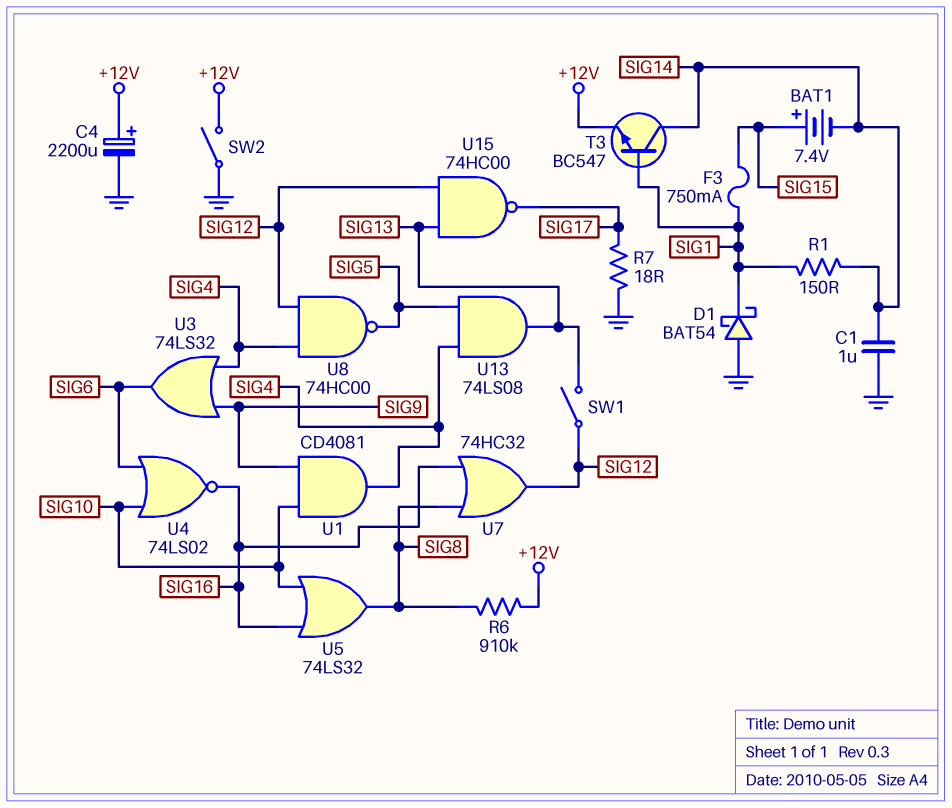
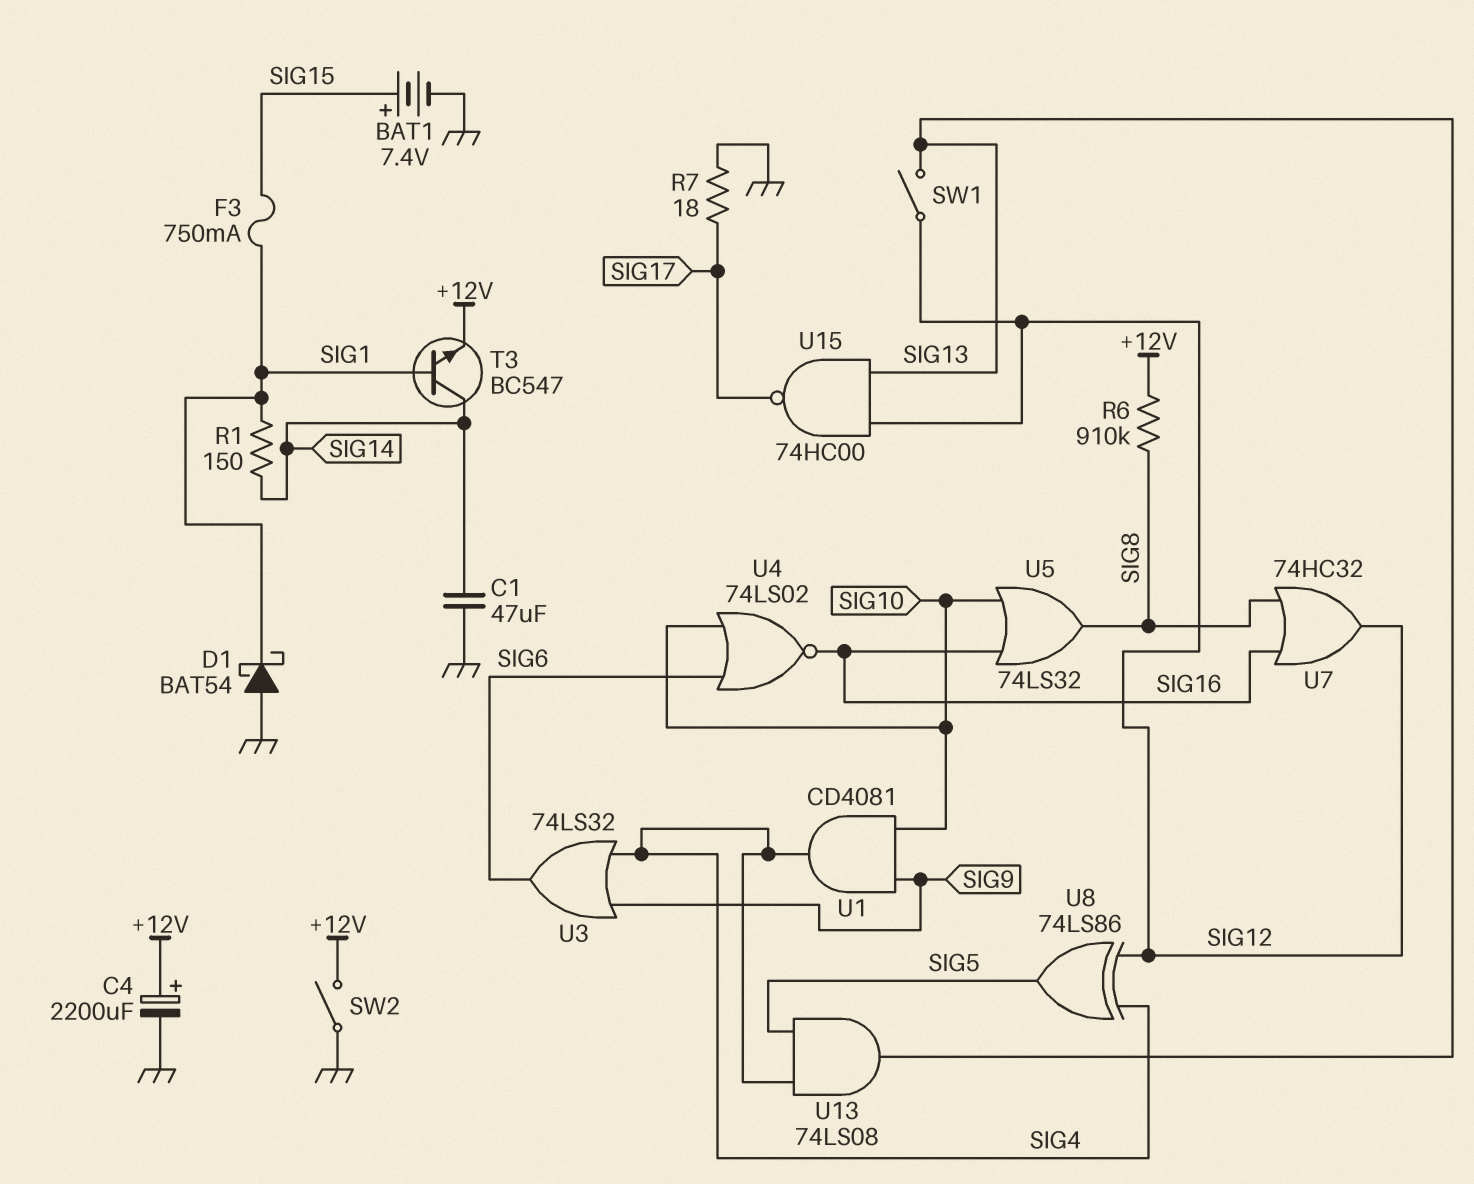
BAT1: 7.4V (plus SIG15, minus SIG14) -> 7.4V (plus SIG15, minus GND)
C1: 1uF (GND, SIG14) -> 47uF (GND, SIG14)
U8: NAND 74HC00 (in SIG4, in SIG12, out SIG5) -> XOR 74LS86 (in SIG4, in SIG12, out SIG5)

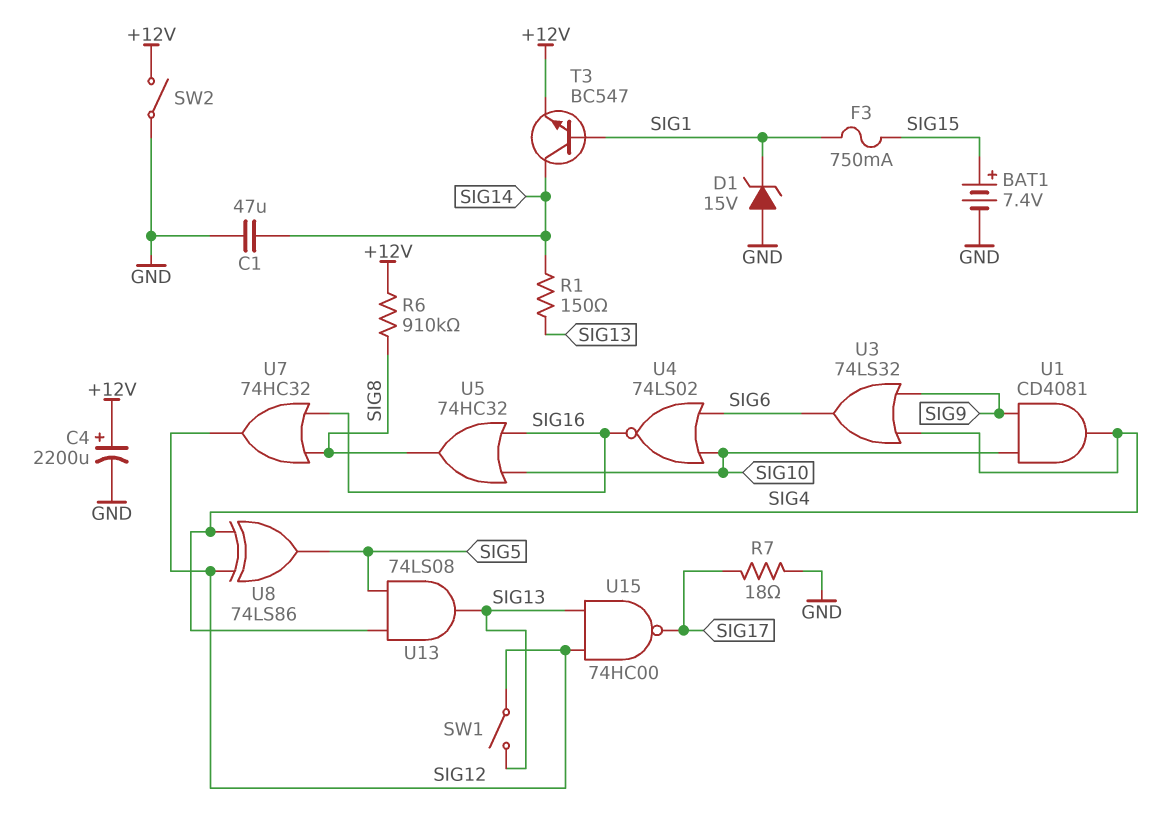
D1: schottky BAT54 (A GND, K SIG1) -> zener 15V (A GND, K SIG1)
R1: 150 (SIG1, SIG14) -> 150 (SIG13, SIG14)
U5: OR 74LS32 (in SIG10, in SIG16, out SIG8) -> OR 74HC32 (in SIG10, in SIG16, out SIG8)

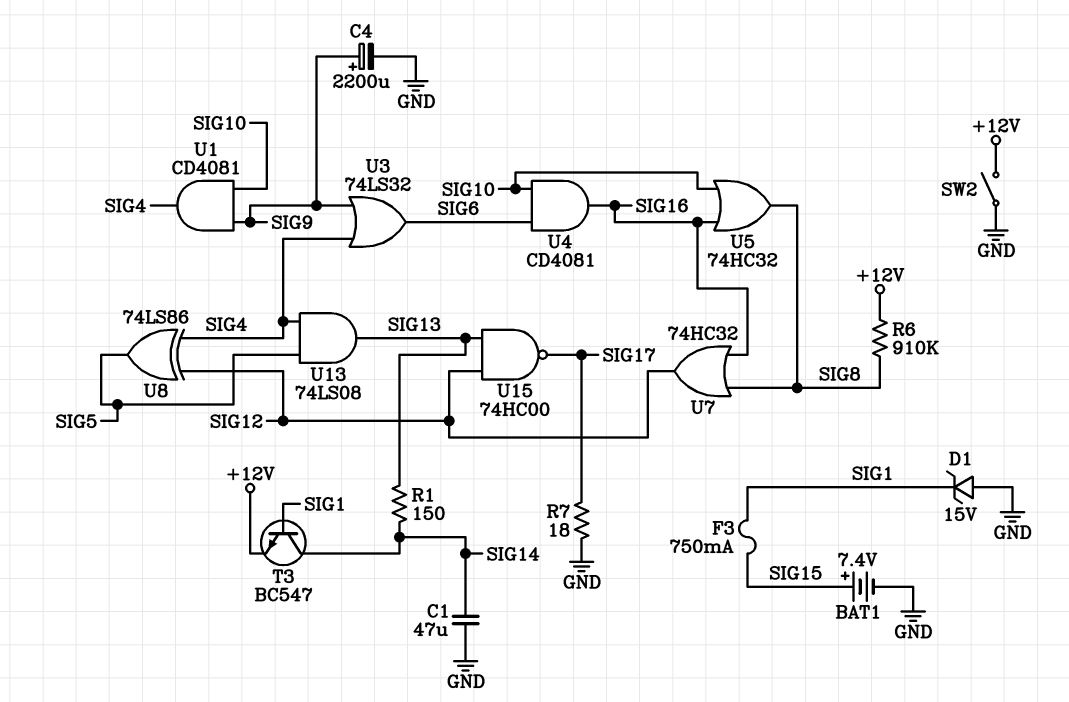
C4: 2200uF (plus +12V, minus GND) -> 2200uF (plus SIG9, minus GND)
SW1: switch (SIG12, SIG13) -> none
U4: NOR 74LS02 (in SIG6, in SIG10, out SIG16) -> AND CD4081 (in SIG6, in SIG10, out SIG16)

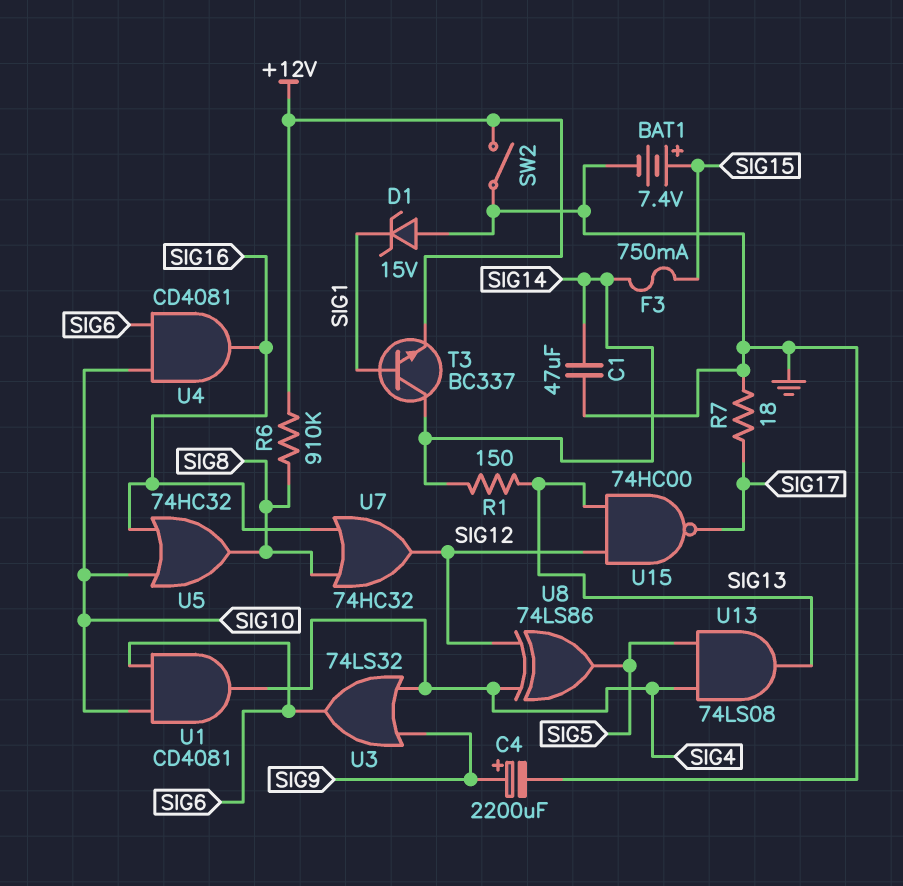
F3: 750mA (SIG1, SIG15) -> 750mA (SIG14, SIG15)
T3: NPN BC547 (B SIG1, C SIG14, E +12V) -> NPN BC337 (B SIG1, C SIG14, E +12V)
U1: AND CD4081 (in SIG9, in SIG10, out SIG4) -> AND CD4081 (in SIG6, in SIG10, out SIG4)

